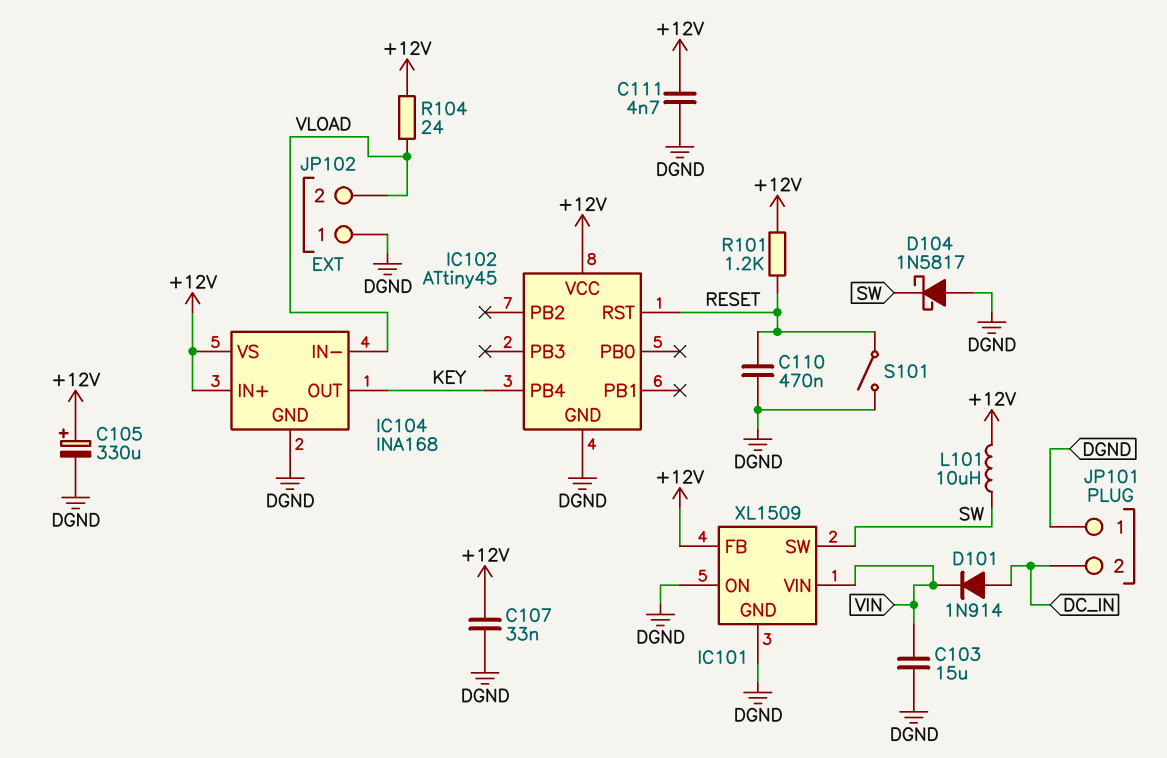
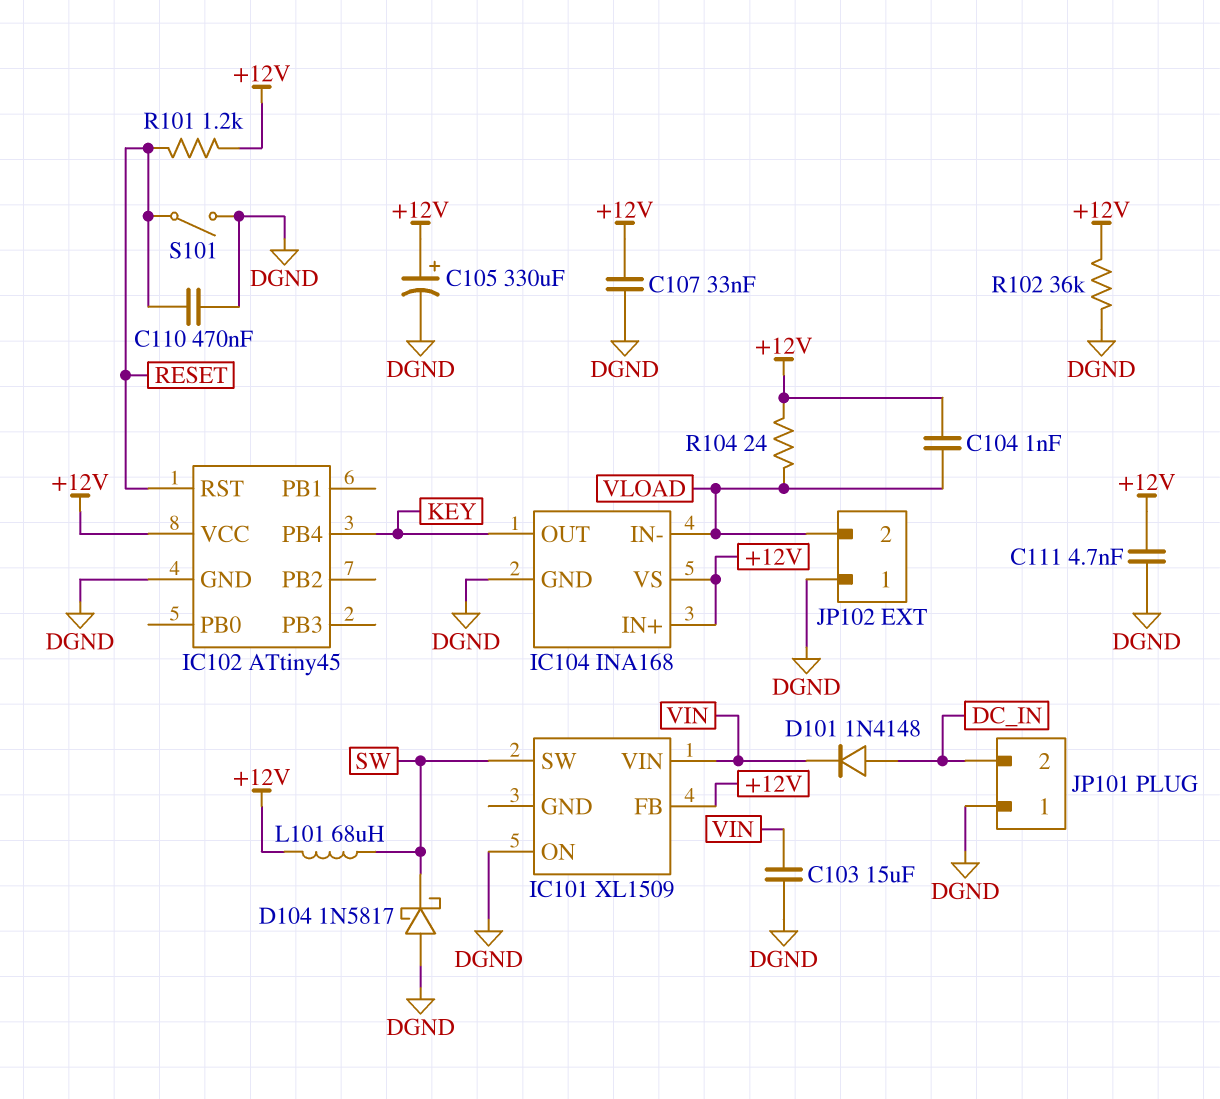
C104: none -> 1nF (+12V, VLOAD)
D101: diode 1N914 (A DC_IN, K VIN) -> diode 1N4148 (A DC_IN, K VIN)
IC101 pin GND: DGND -> none
L101: 10uH (+12V, SW) -> 68uH (+12V, SW)
R102: none -> 36k (+12V, DGND)

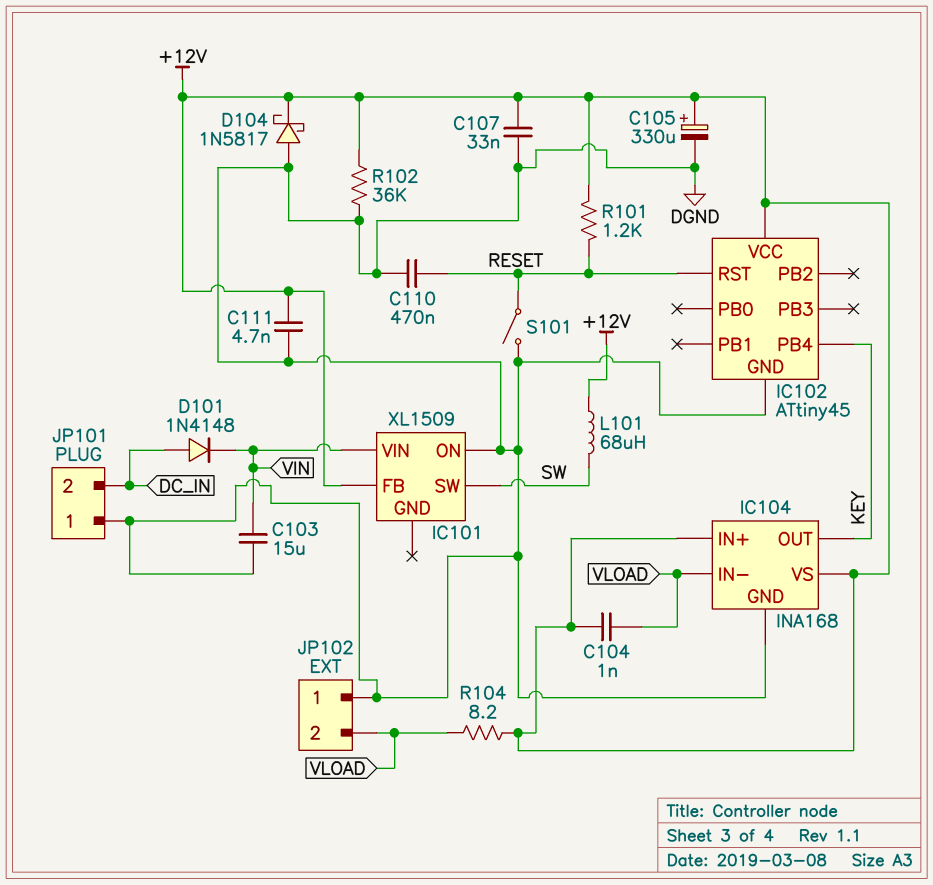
D104: schottky 1N5817 (A DGND, K SW) -> schottky 1N5817 (A DGND, K +12V)
R104: 24 (+12V, VLOAD) -> 8.2 (+12V, VLOAD)

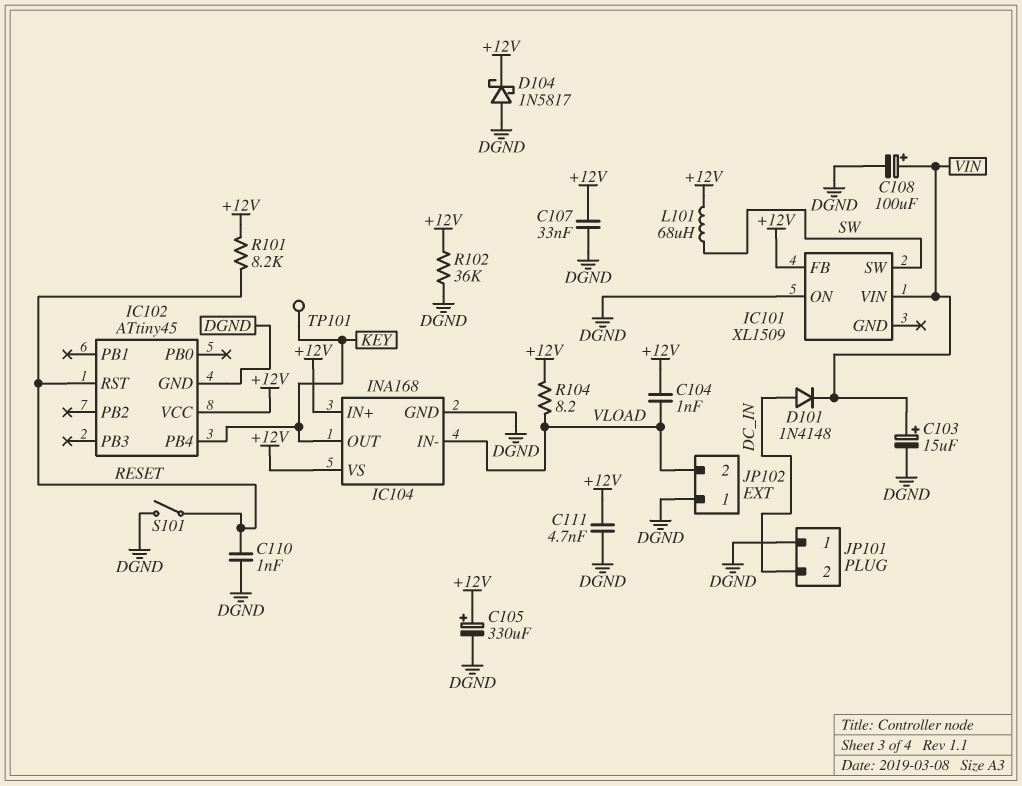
C103: 15uF (DGND, VIN) -> 15uF (plus VIN, minus DGND)
C108: none -> 100uF (plus VIN, minus DGND)
C110: 470nF (DGND, RESET) -> 1nF (DGND, RESET)
R101: 1.2k (+12V, RESET) -> 8.2k (+12V, RESET)
TP101: none -> test point (KEY)

